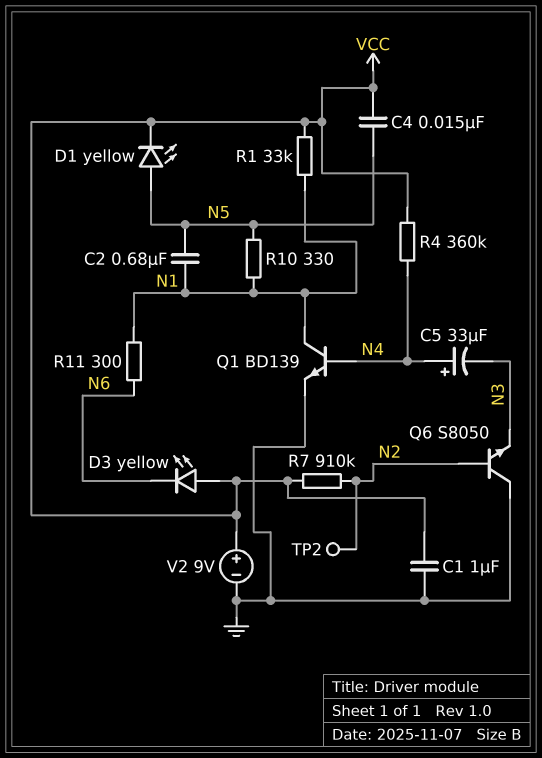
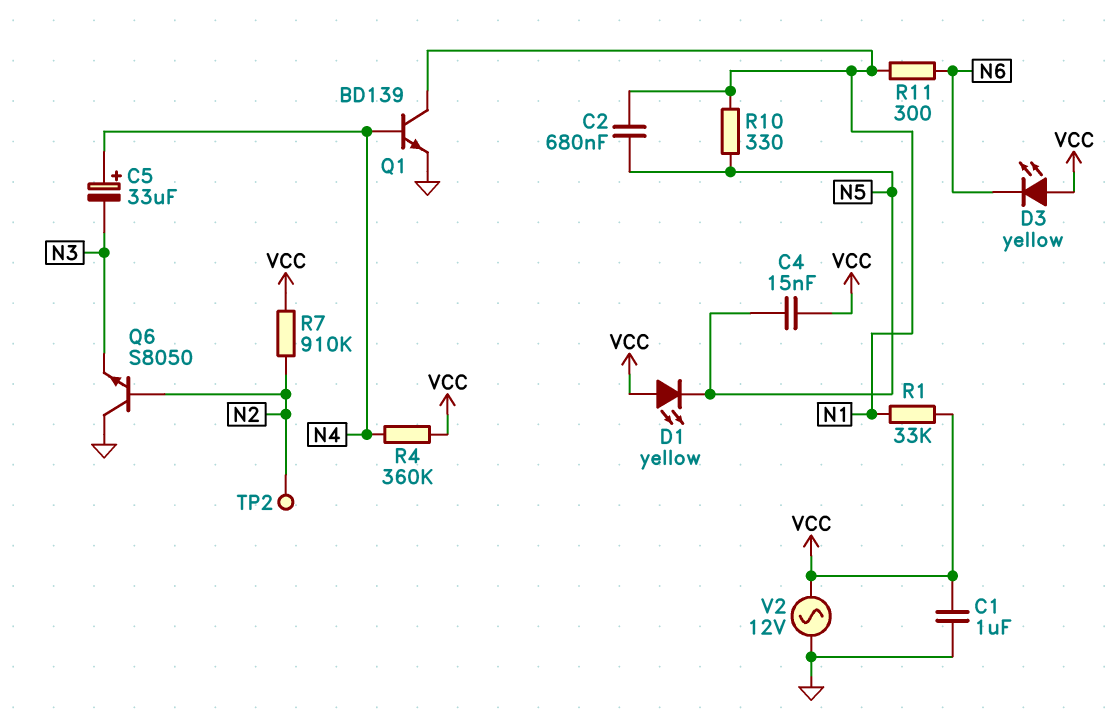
D1: LED yellow (A N5, K VCC) -> LED yellow (A VCC, K N5)
V2: 9V (plus VCC, minus GND) -> AC 12V (GND, VCC)

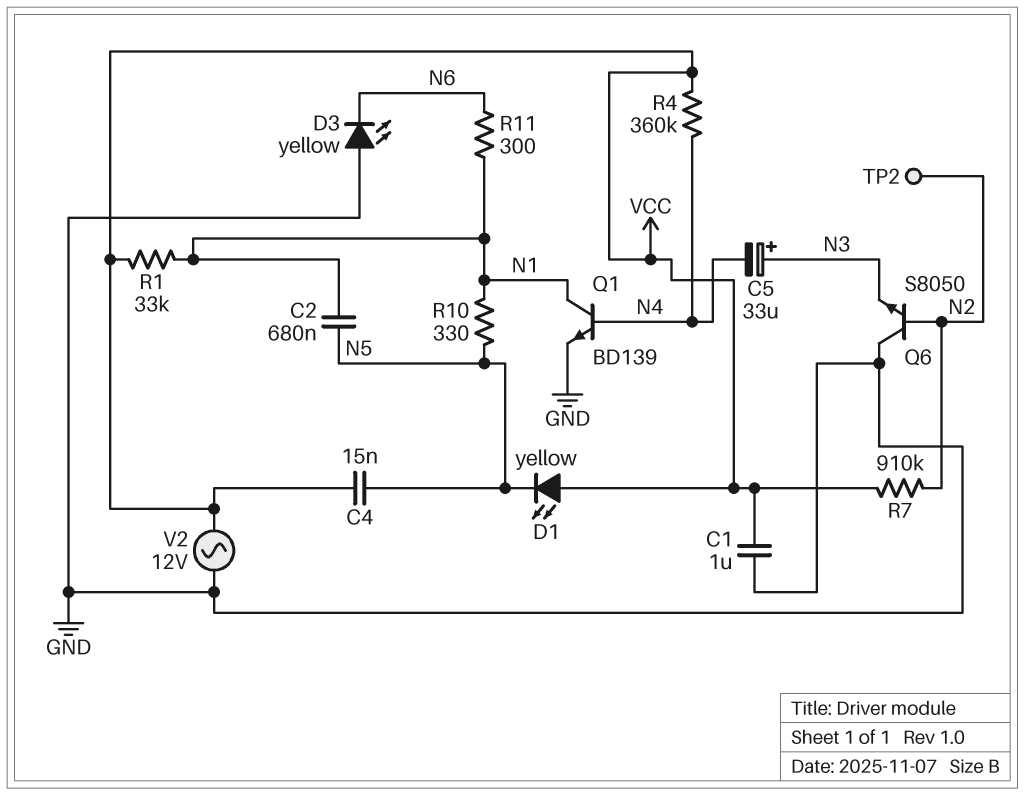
C5: 33uF (plus N4, minus N3) -> 33uF (plus N3, minus N4)
D3: LED yellow (A VCC, K N6) -> LED yellow (A GND, K N6)

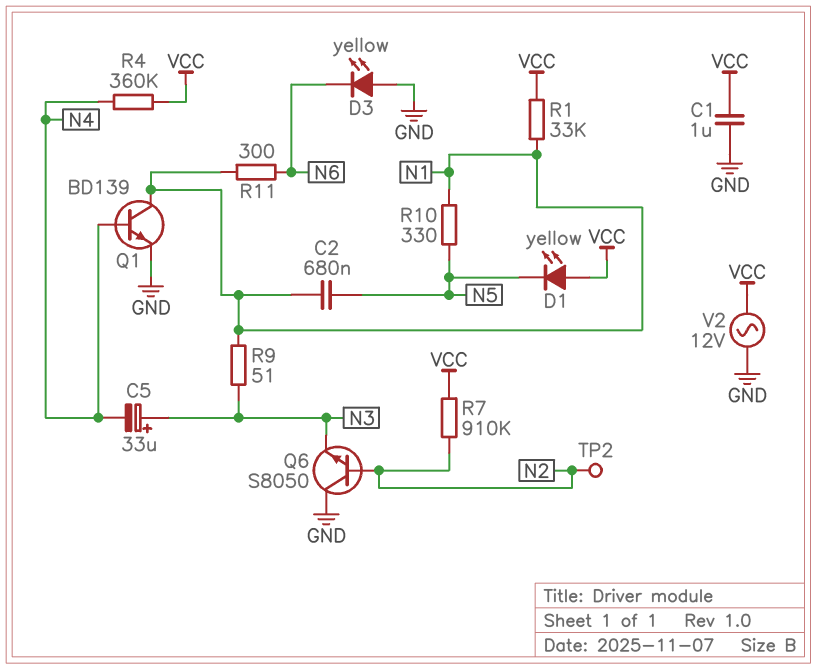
C4: 15nF (N5, VCC) -> none
R9: none -> 51 (N1, N3)

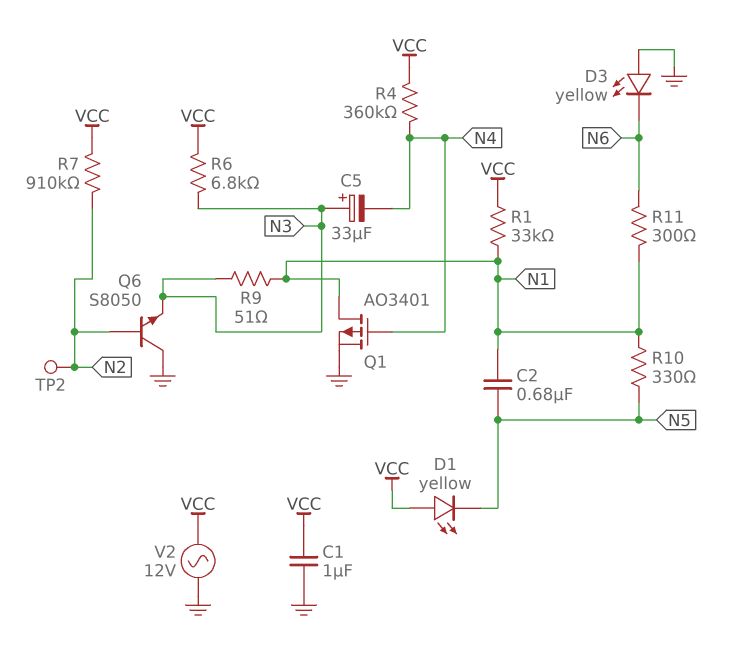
Q1: NPN BD139 (B N4, C N1, E GND) -> PMOS AO3401 (G N4, D N1, S GND)
R6: none -> 6.8k (N3, VCC)

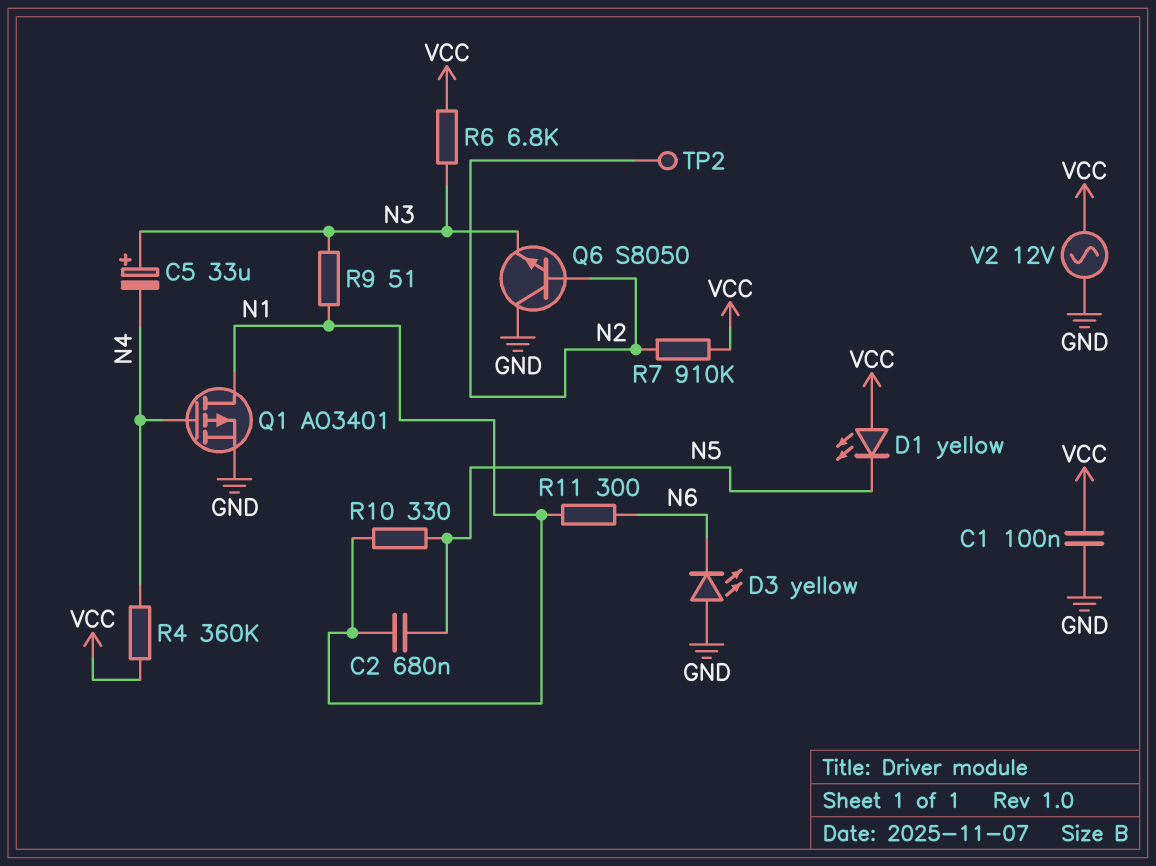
C1: 1uF (GND, VCC) -> 100nF (GND, VCC)
R1: 33k (N1, VCC) -> none

